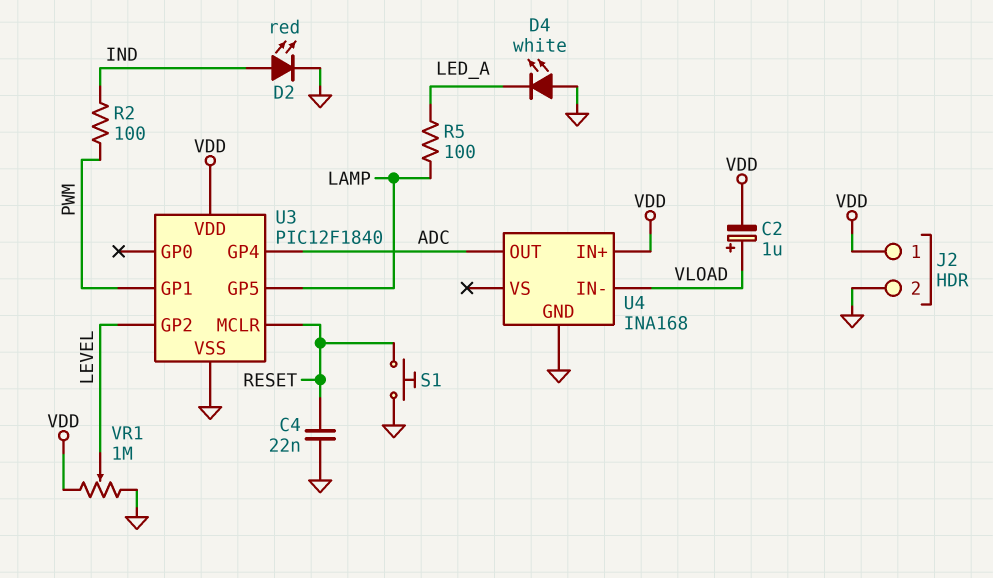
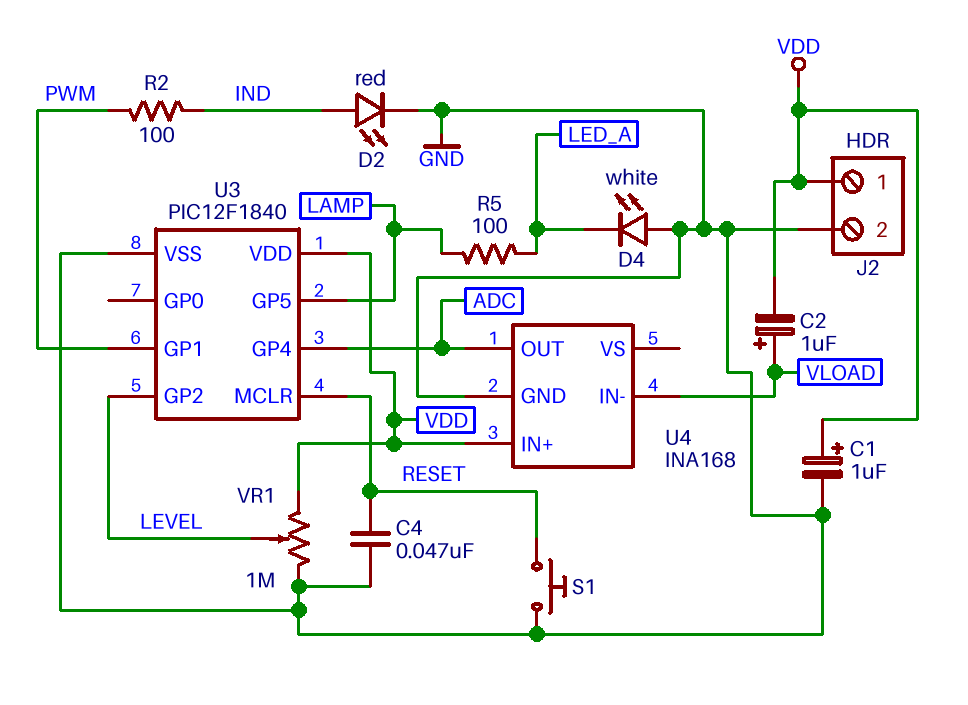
C1: none -> 1uF (plus VDD, minus GND)
C4: 22nF (GND, RESET) -> 47nF (GND, RESET)

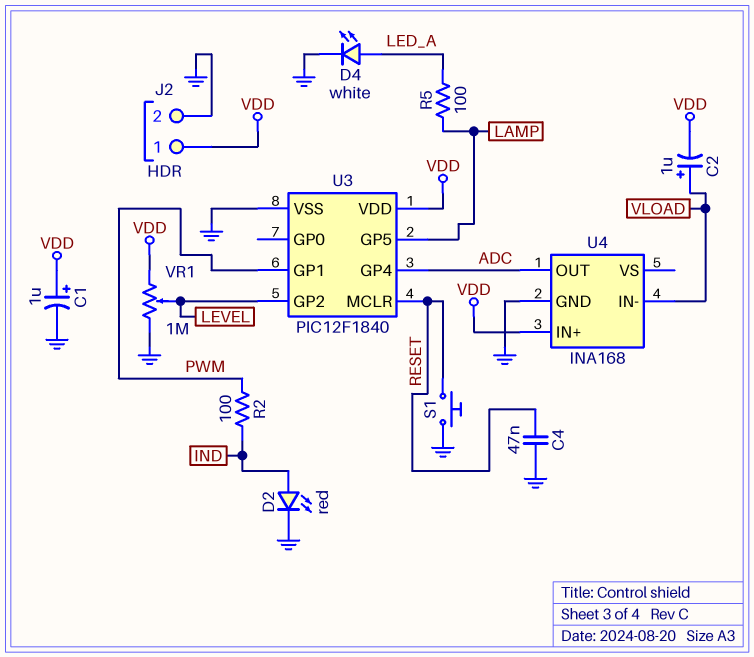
D4: LED white (A GND, K LED_A) -> LED white (A LED_A, K GND)

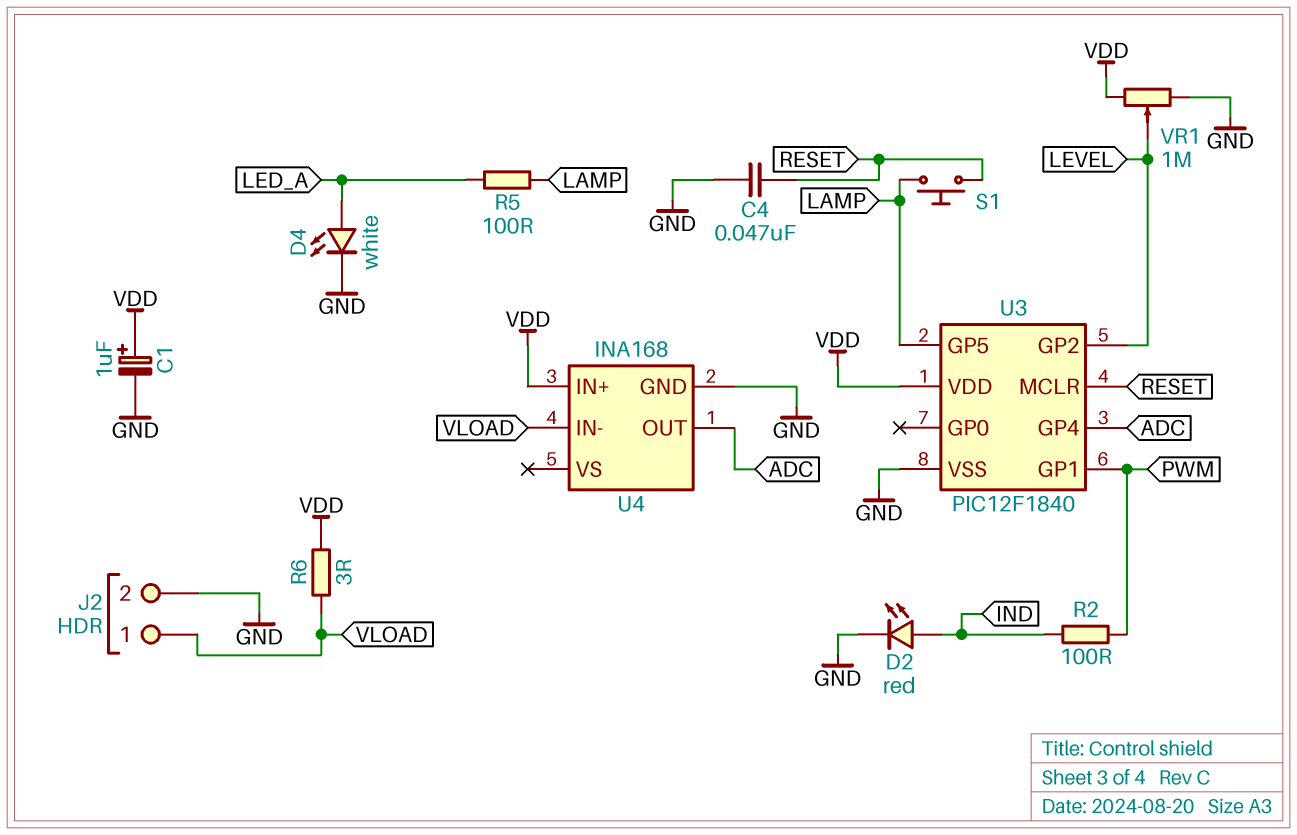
C2: 1uF (plus VLOAD, minus VDD) -> none
J2 pin 1: VDD -> VLOAD
R6: none -> 3 (VDD, VLOAD)
S1: button (GND, RESET) -> button (LAMP, RESET)

